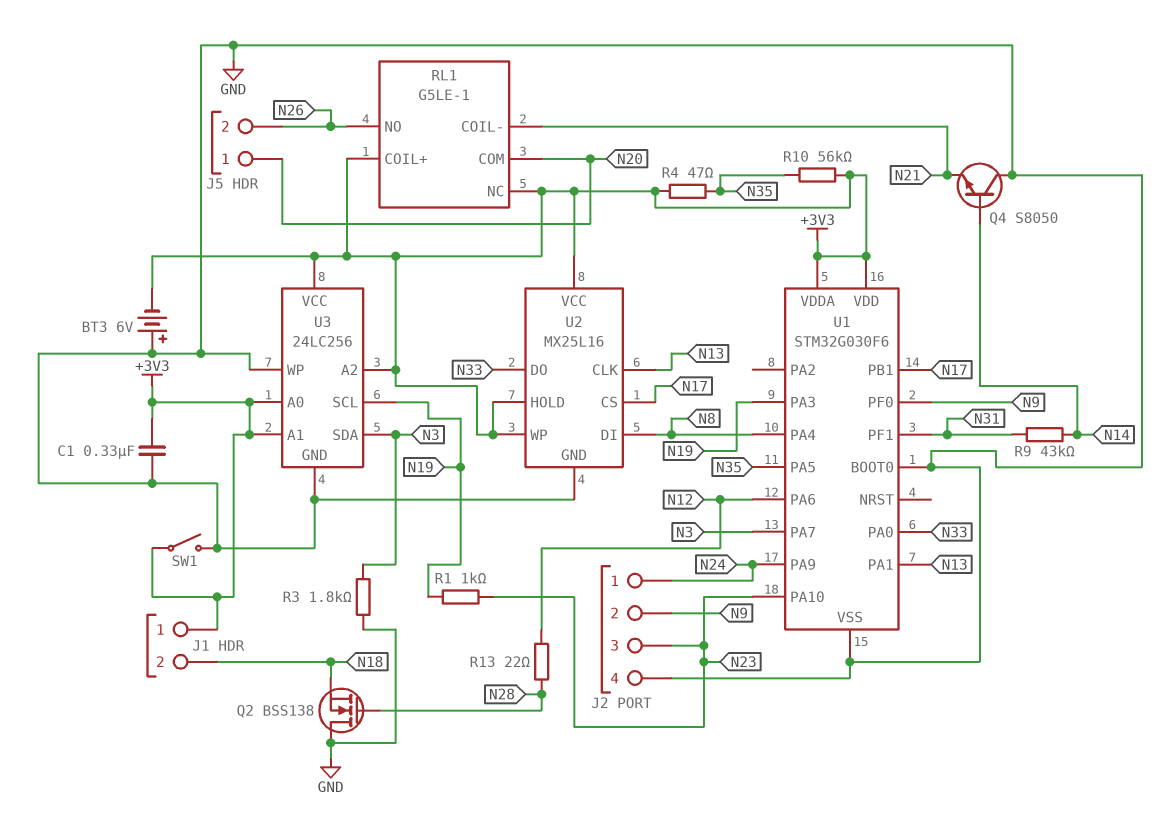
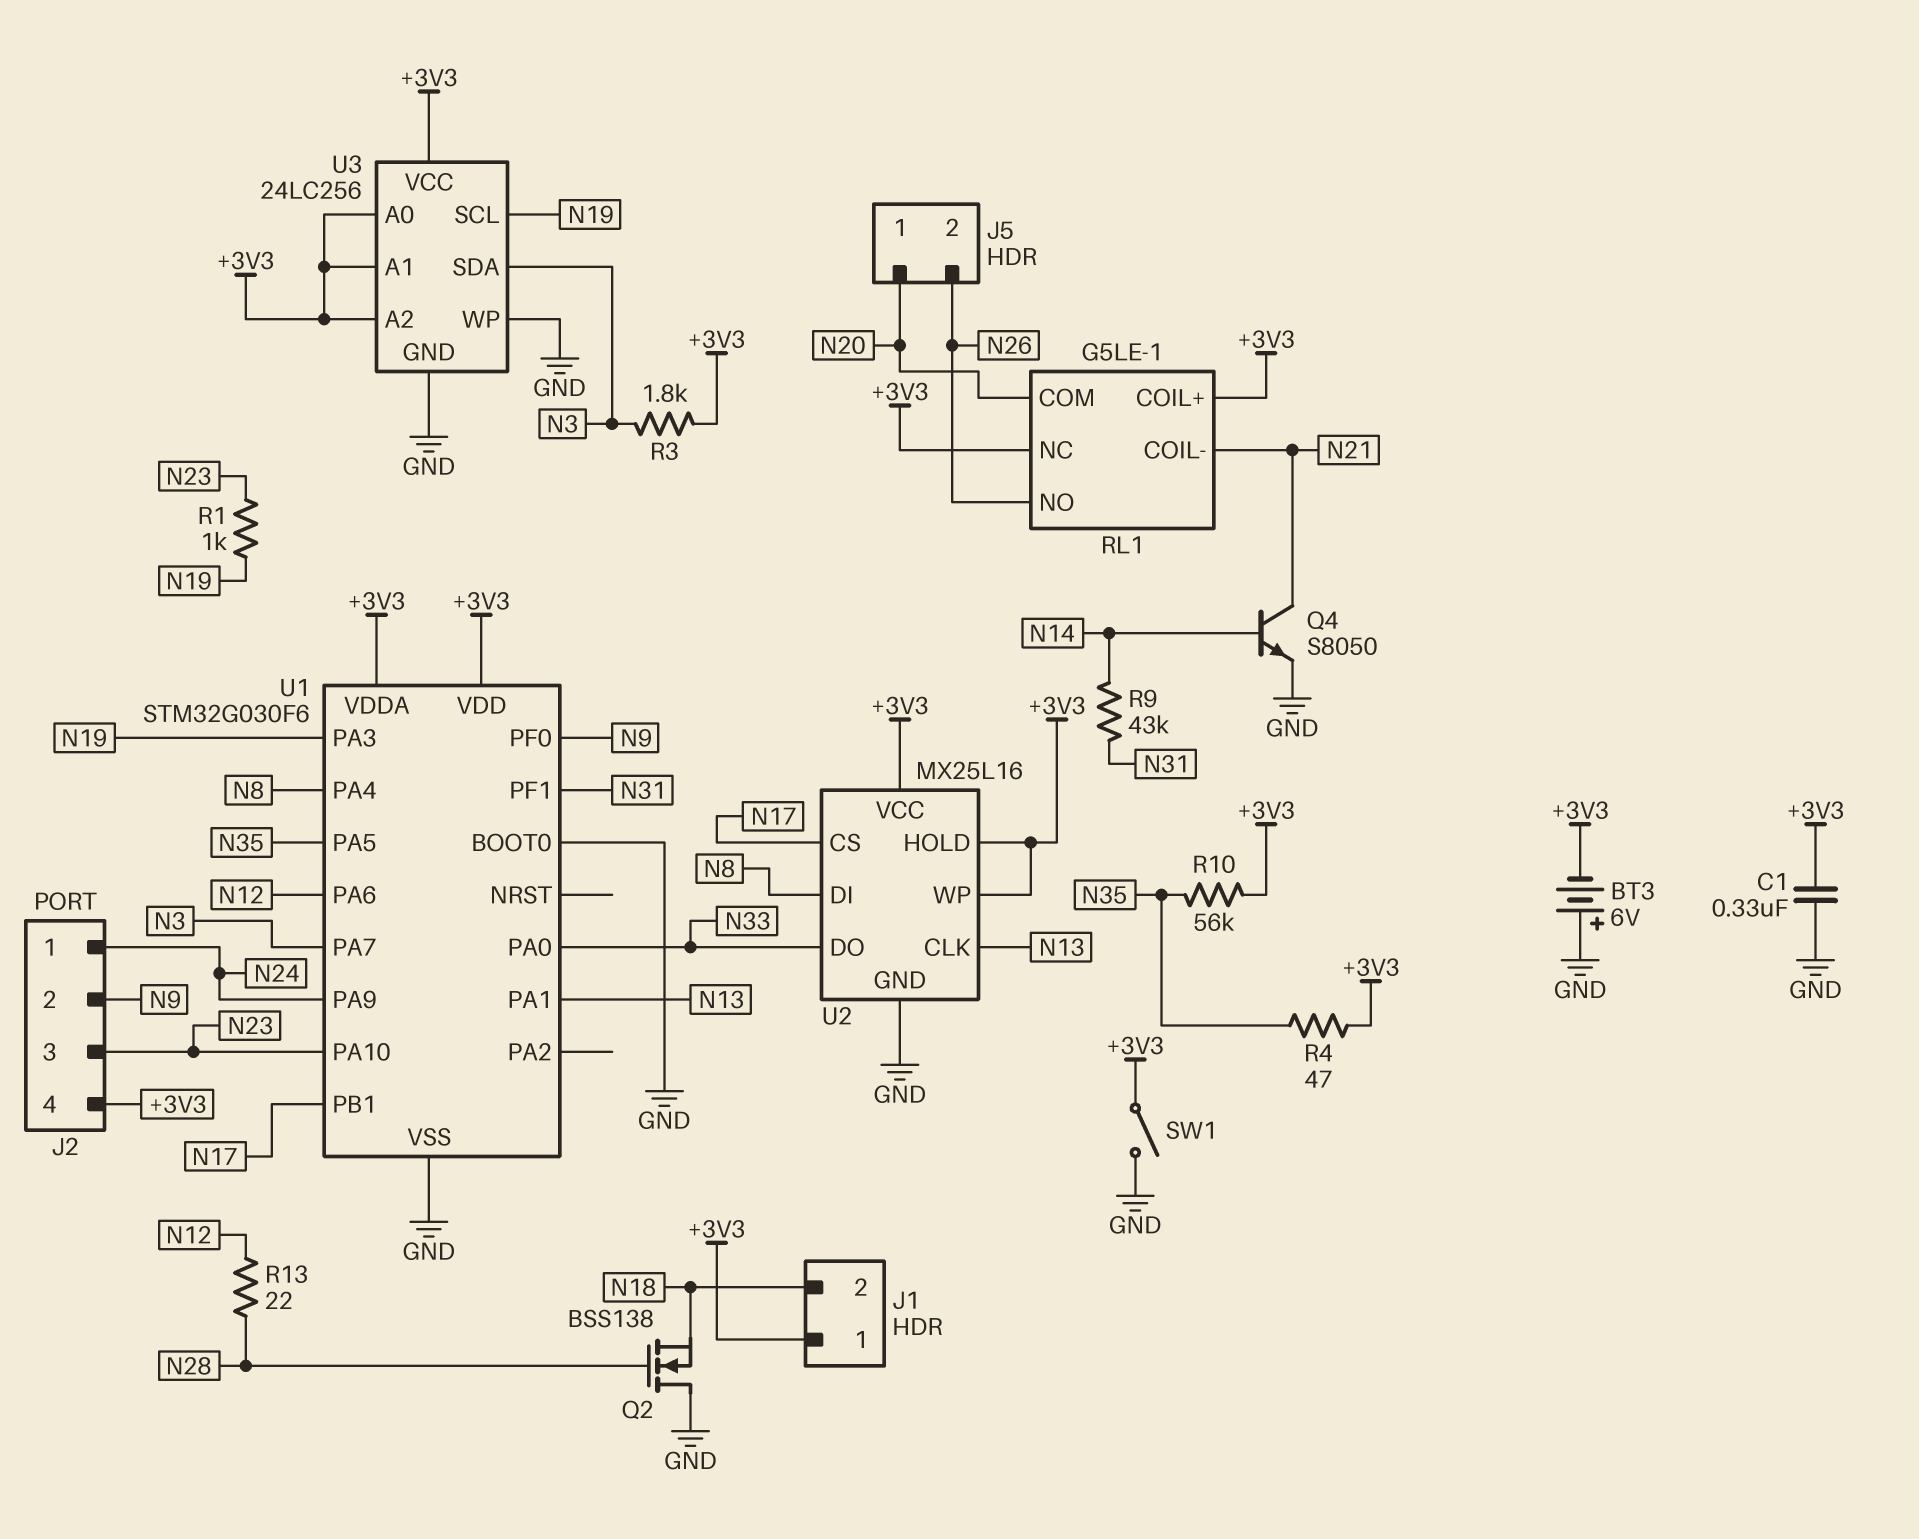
J2 pin 4: GND -> +3V3
Q4: NPN S8050 (B N14, C GND, E N21) -> NPN S8050 (B N14, C N21, E GND)
R3: 1.8k (GND, N3) -> 1.8k (+3V3, N3)

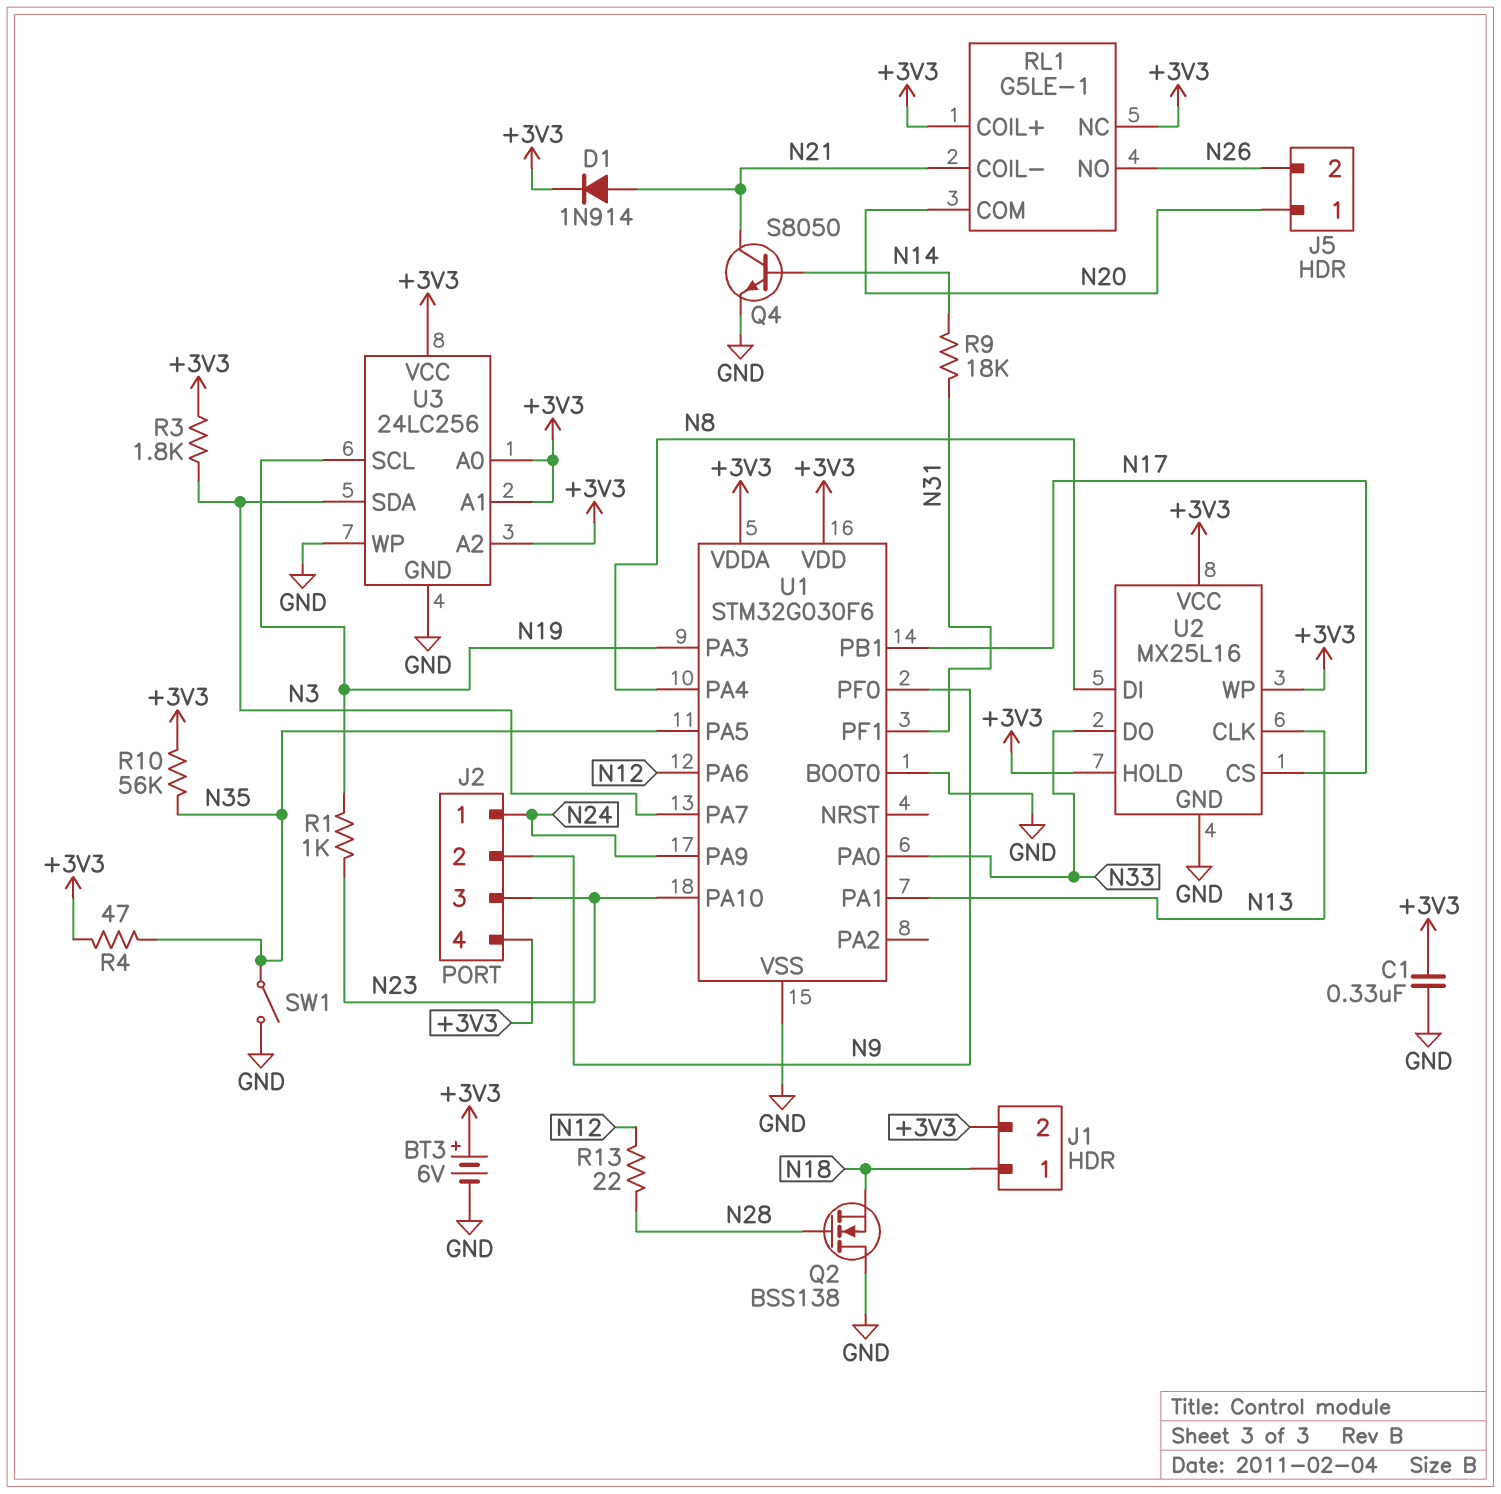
BT3: 6V (plus GND, minus +3V3) -> 6V (plus +3V3, minus GND)
D1: none -> diode 1N914 (A N21, K +3V3)
J1 pin 1: +3V3 -> N18
J1 pin 2: N18 -> +3V3
R9: 43k (N14, N31) -> 18k (N14, N31)
SW1: switch (+3V3, GND) -> switch (GND, N35)

